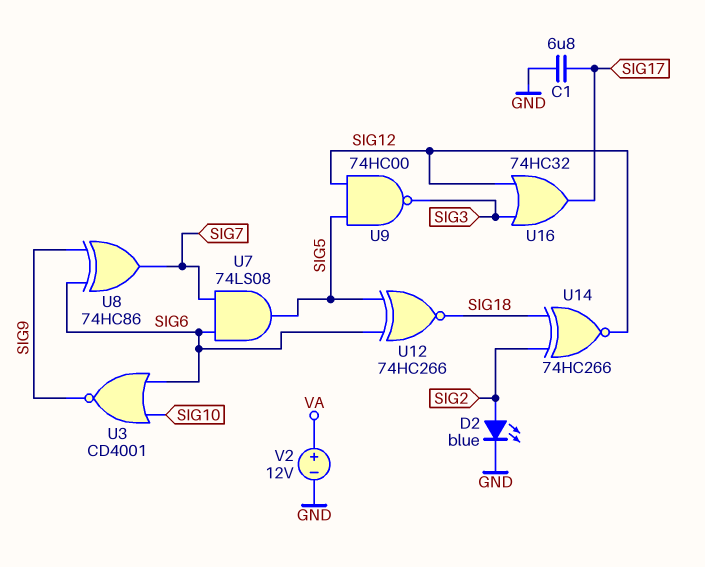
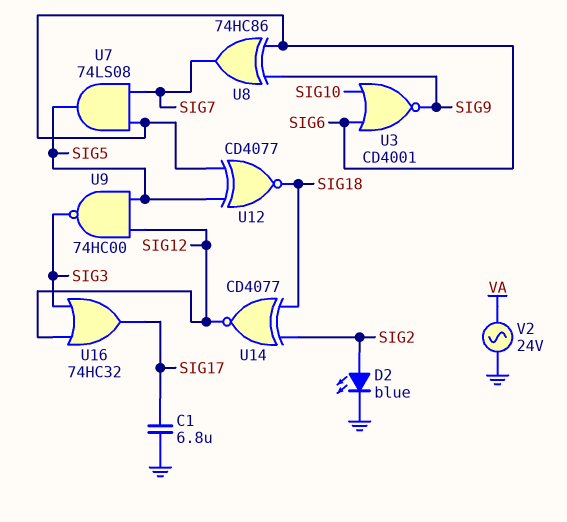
U12: XNOR 74HC266 (in SIG5, in SIG6, out SIG18) -> XNOR CD4077 (in SIG5, in SIG6, out SIG18)
U14: XNOR 74HC266 (in SIG2, in SIG18, out SIG12) -> XNOR CD4077 (in SIG2, in SIG18, out SIG12)
V2: 12V (plus VA, minus GND) -> AC 24V (GND, VA)

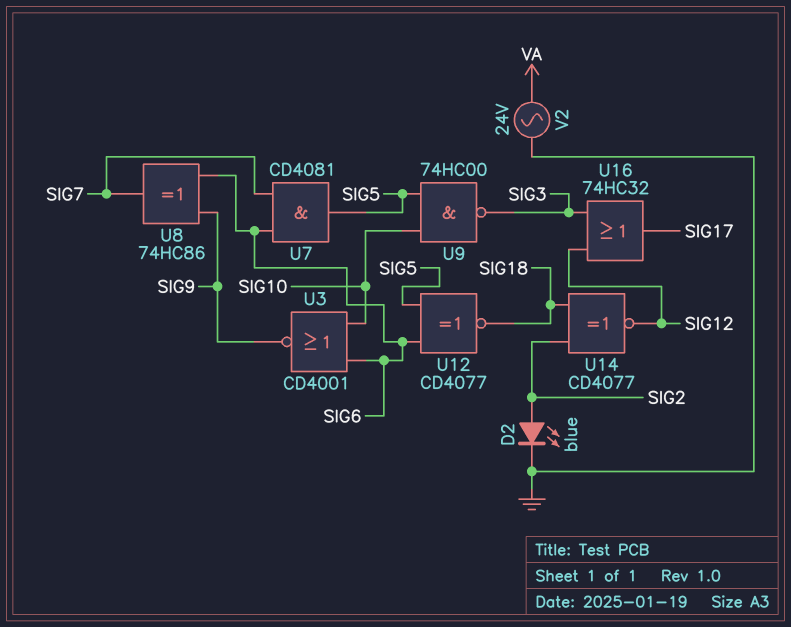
C1: 6.8uF (GND, SIG17) -> none
U7: AND 74LS08 (in SIG6, in SIG7, out SIG5) -> AND CD4081 (in SIG6, in SIG7, out SIG5)
U9: NAND 74HC00 (in SIG5, in SIG12, out SIG3) -> NAND 74HC00 (in SIG5, in SIG10, out SIG3)

